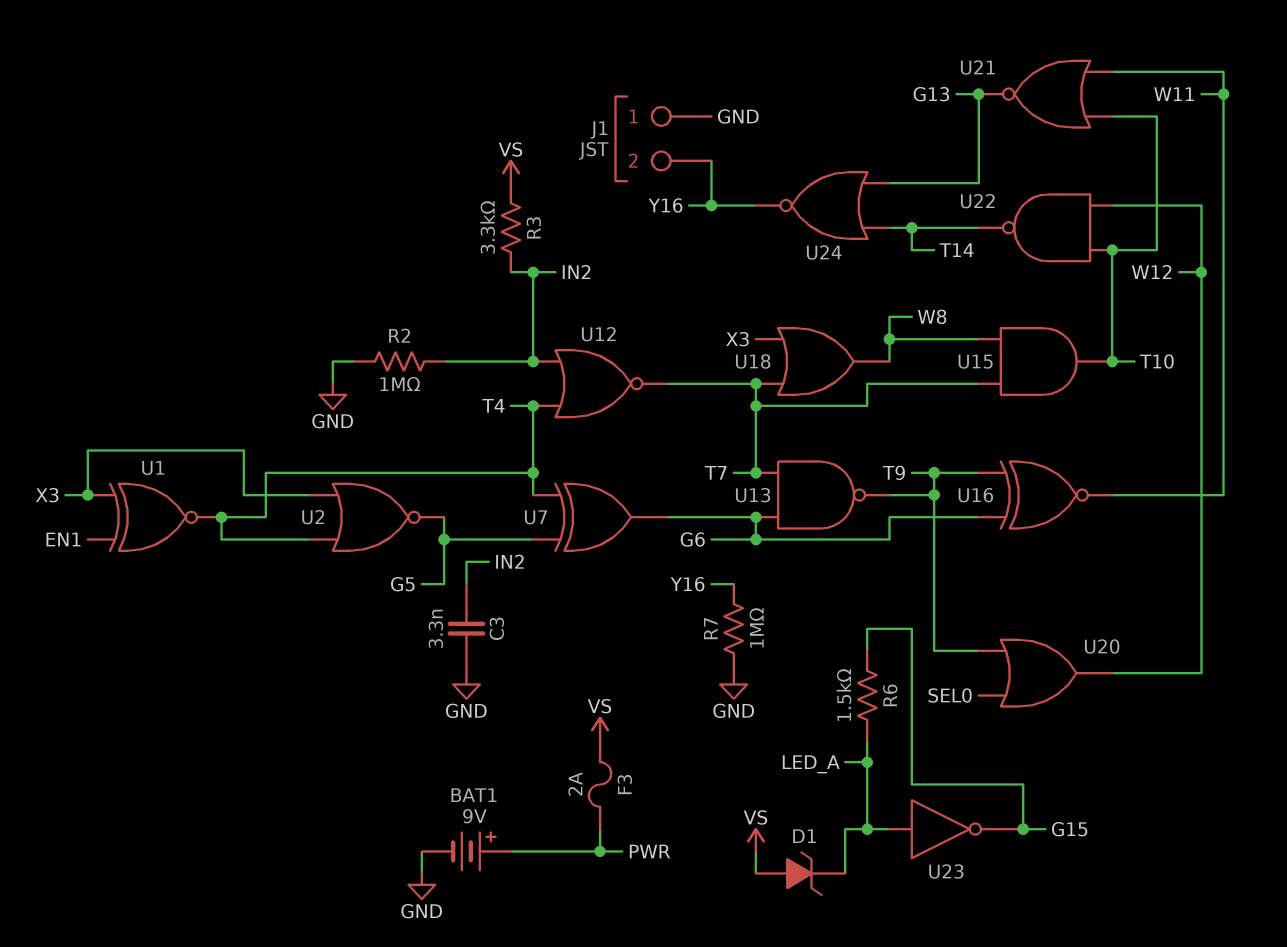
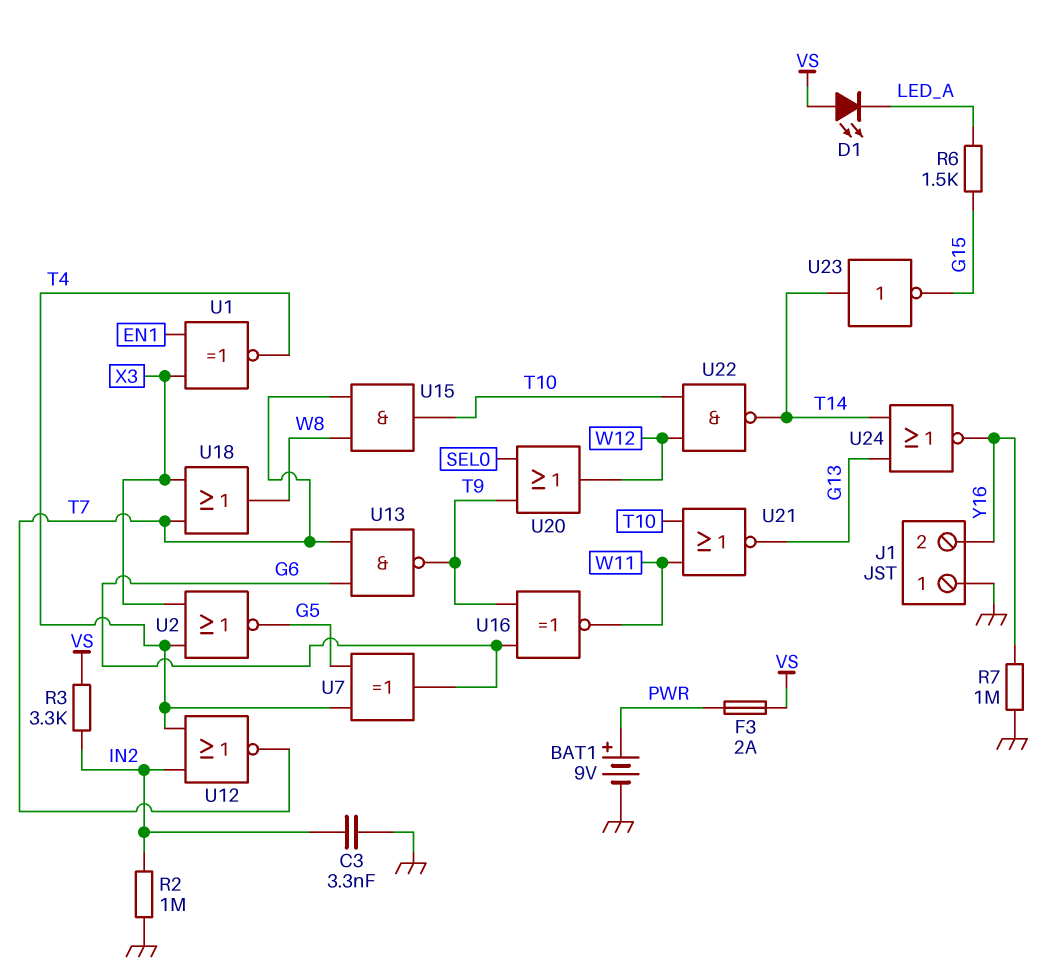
D1: zener (A VS, K LED_A) -> LED (A VS, K LED_A)
U23: NOT (in LED_A, out G15) -> NOT (in T14, out G15)

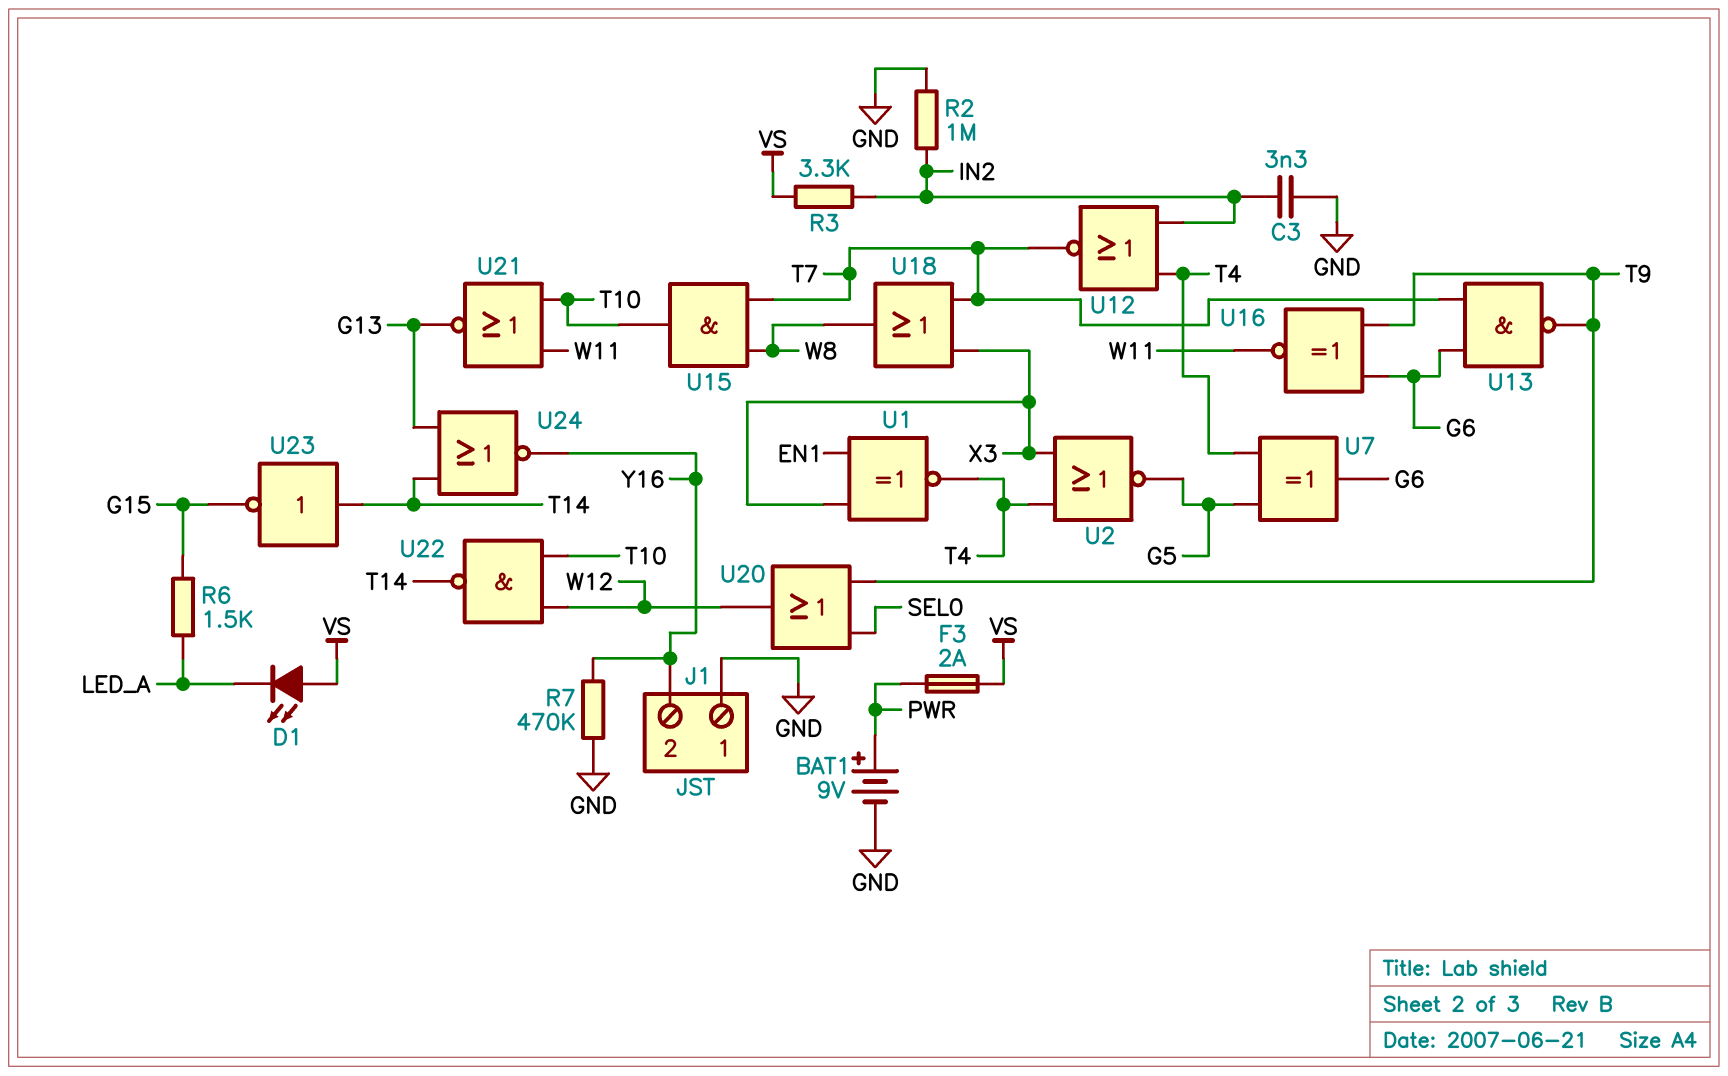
R7: 1M (GND, Y16) -> 470k (GND, Y16)

